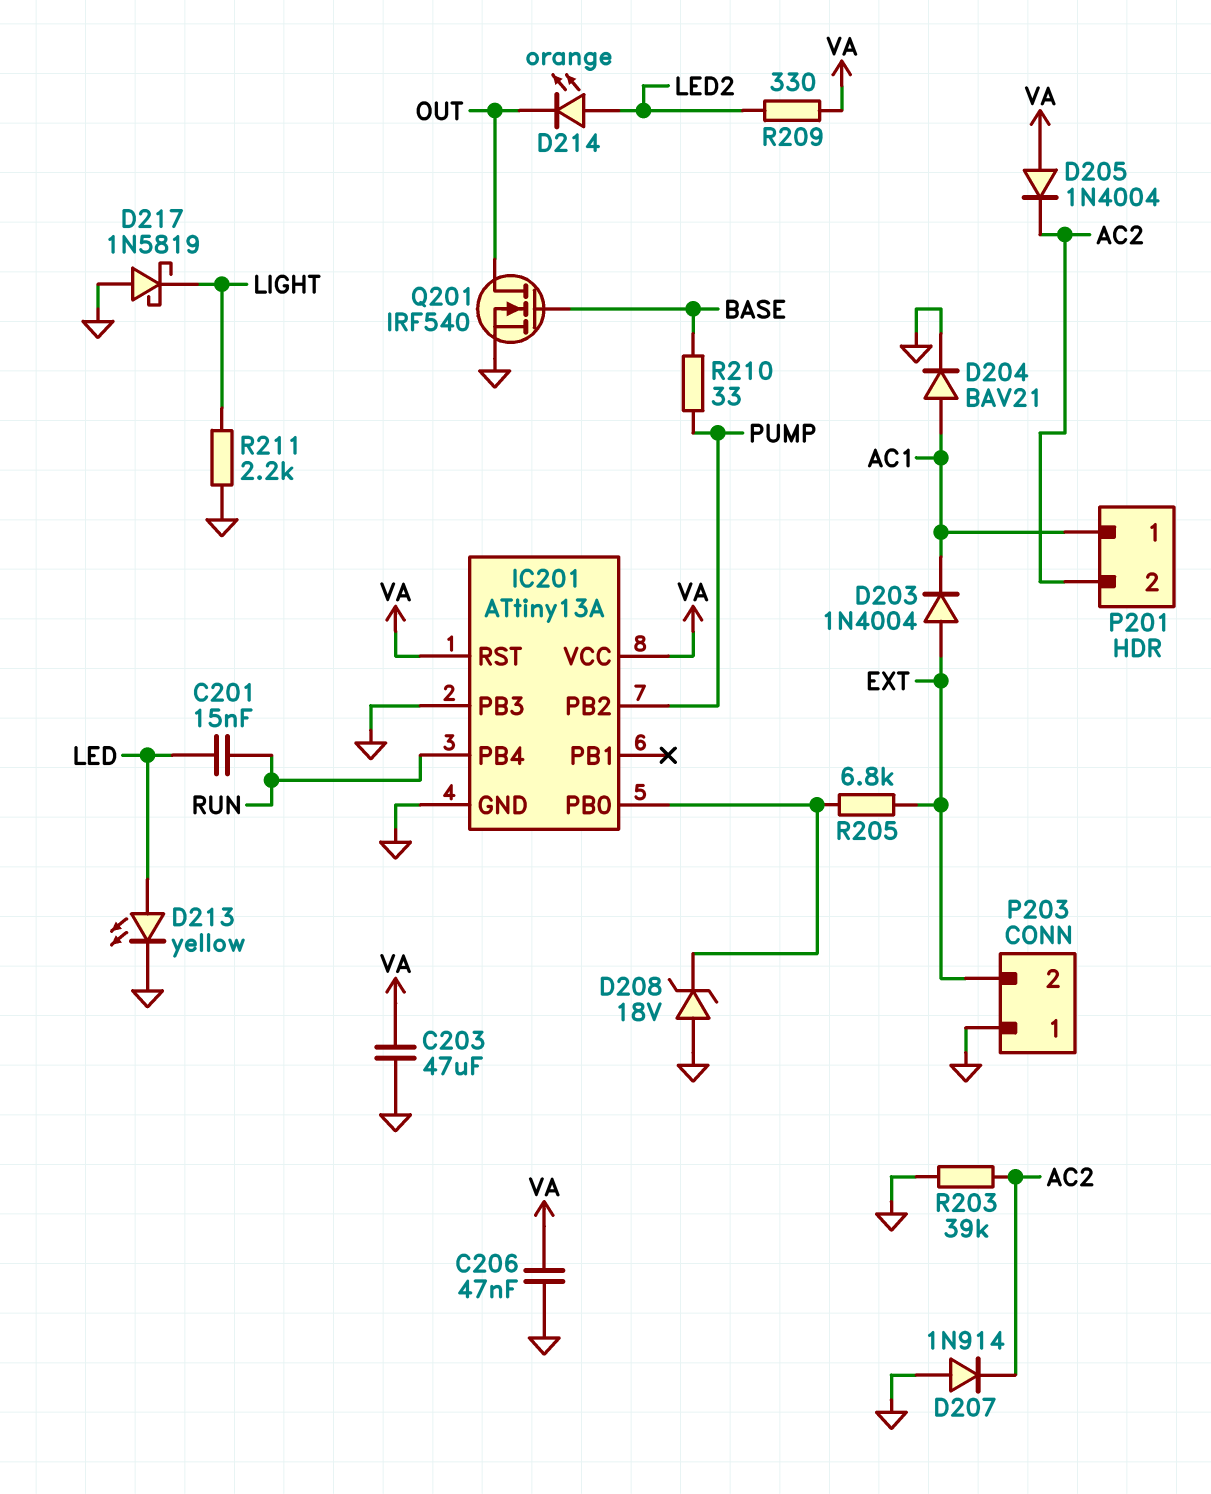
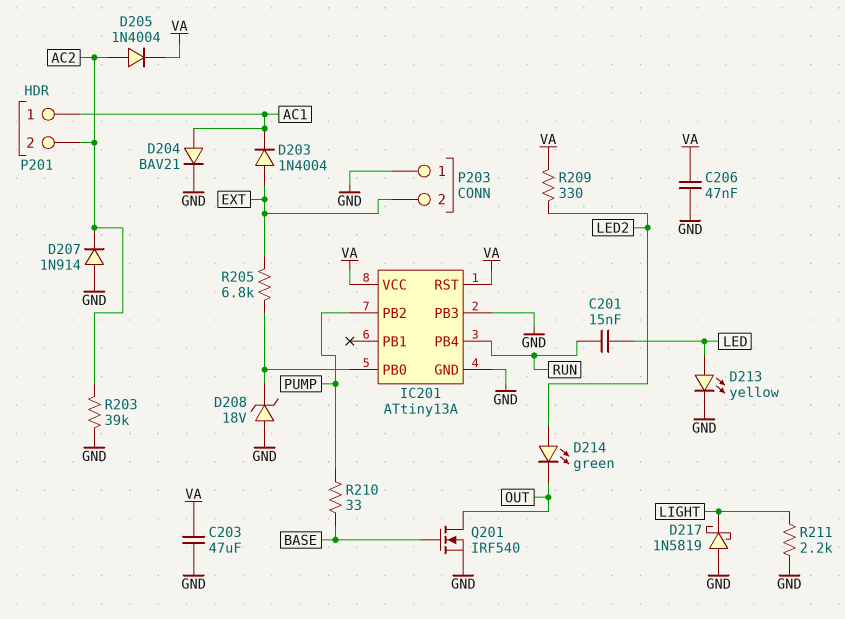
D205: diode 1N4004 (A VA, K AC2) -> diode 1N4004 (A AC2, K VA)
D214: LED orange (A LED2, K OUT) -> LED green (A LED2, K OUT)

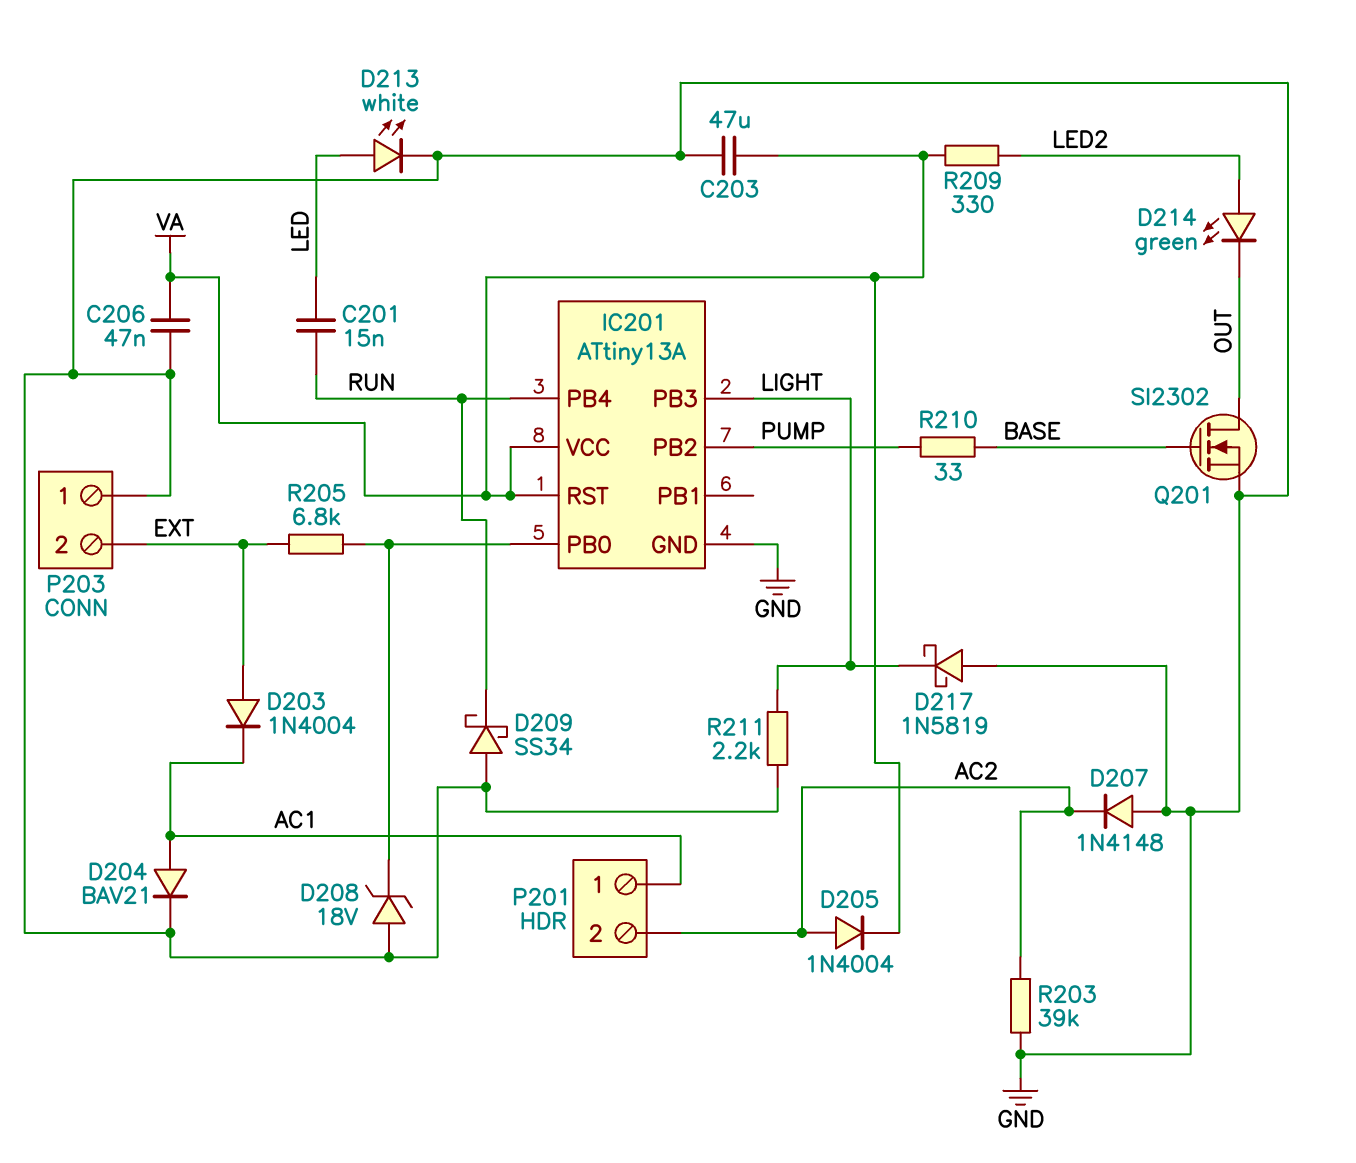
D207: diode 1N914 (A GND, K AC2) -> diode 1N4148 (A GND, K AC2)
D209: none -> schottky SS34 (A GND, K RUN)
D213: LED yellow (A LED, K GND) -> LED white (A LED, K GND)
IC201 pin PB3: GND -> LIGHT
Q201: NMOS IRF540 (G BASE, D OUT, S GND) -> NMOS SI2302 (G BASE, D OUT, S GND)

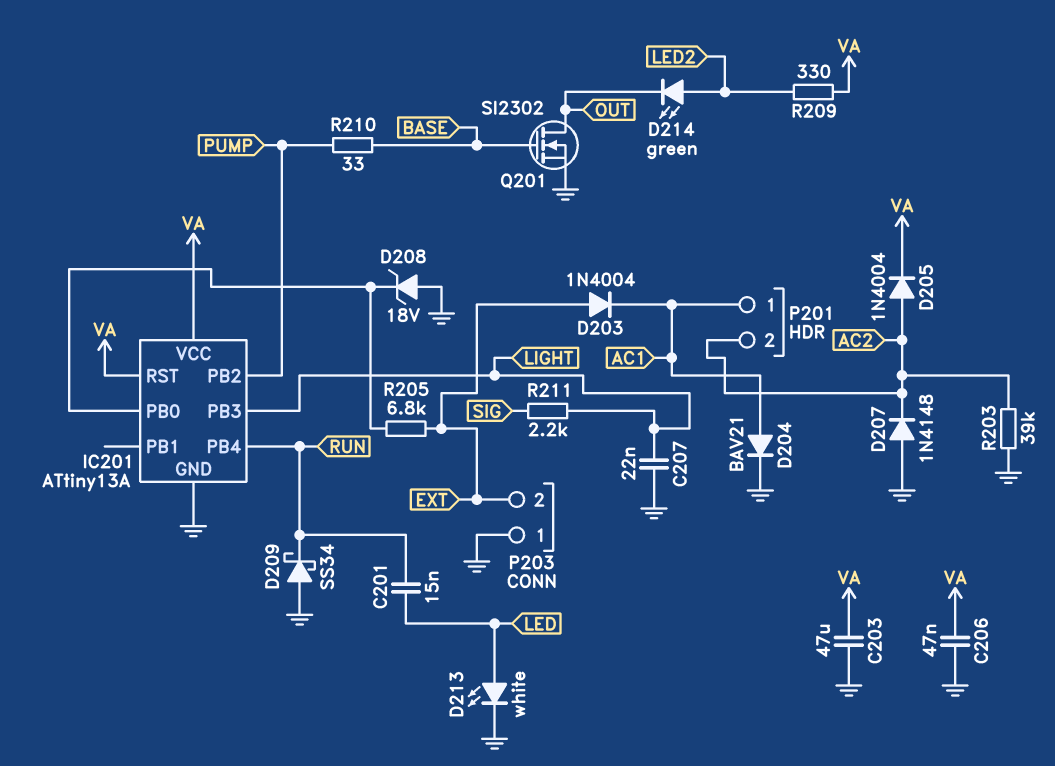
C207: none -> 22nF (GND, LIGHT)
D217: schottky 1N5819 (A GND, K LIGHT) -> none
R211: 2.2k (GND, LIGHT) -> 2.2k (LIGHT, SIG)

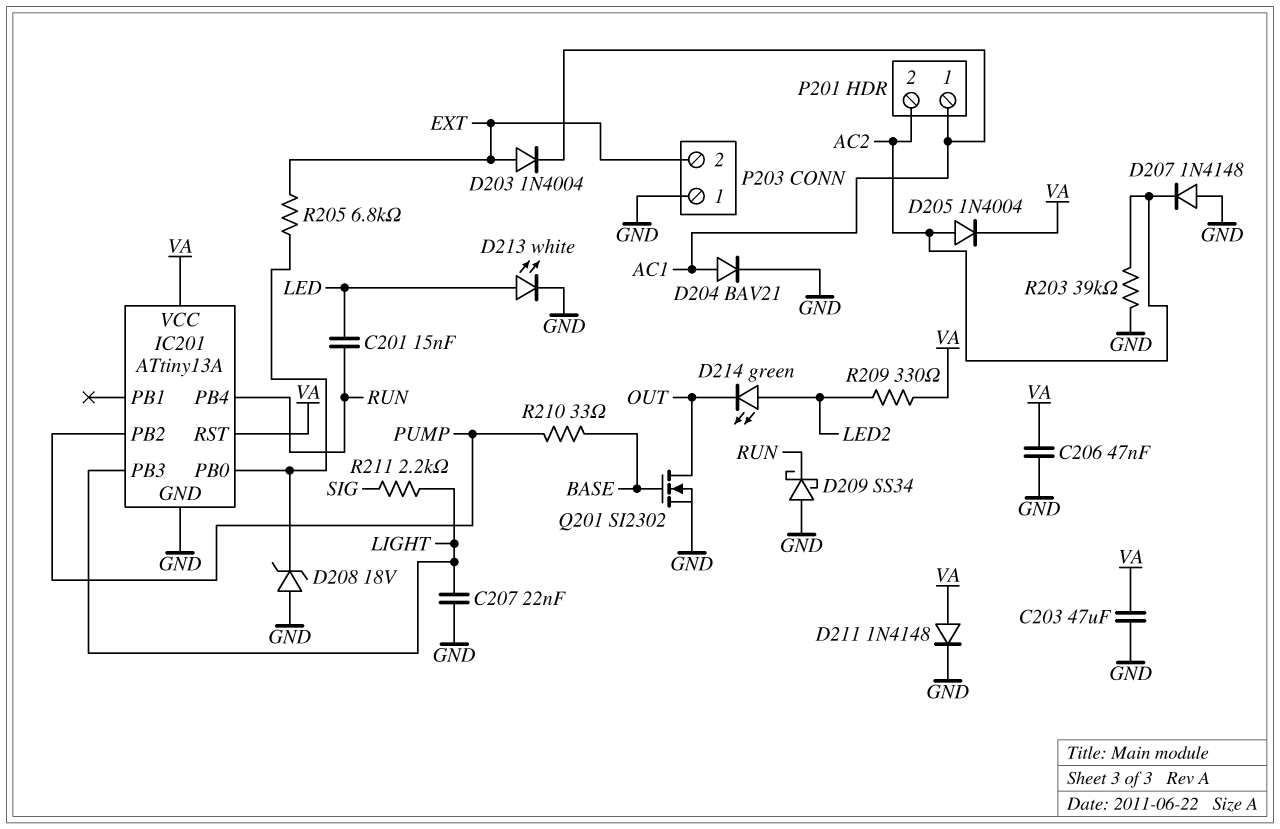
D211: none -> diode 1N4148 (A VA, K GND)

